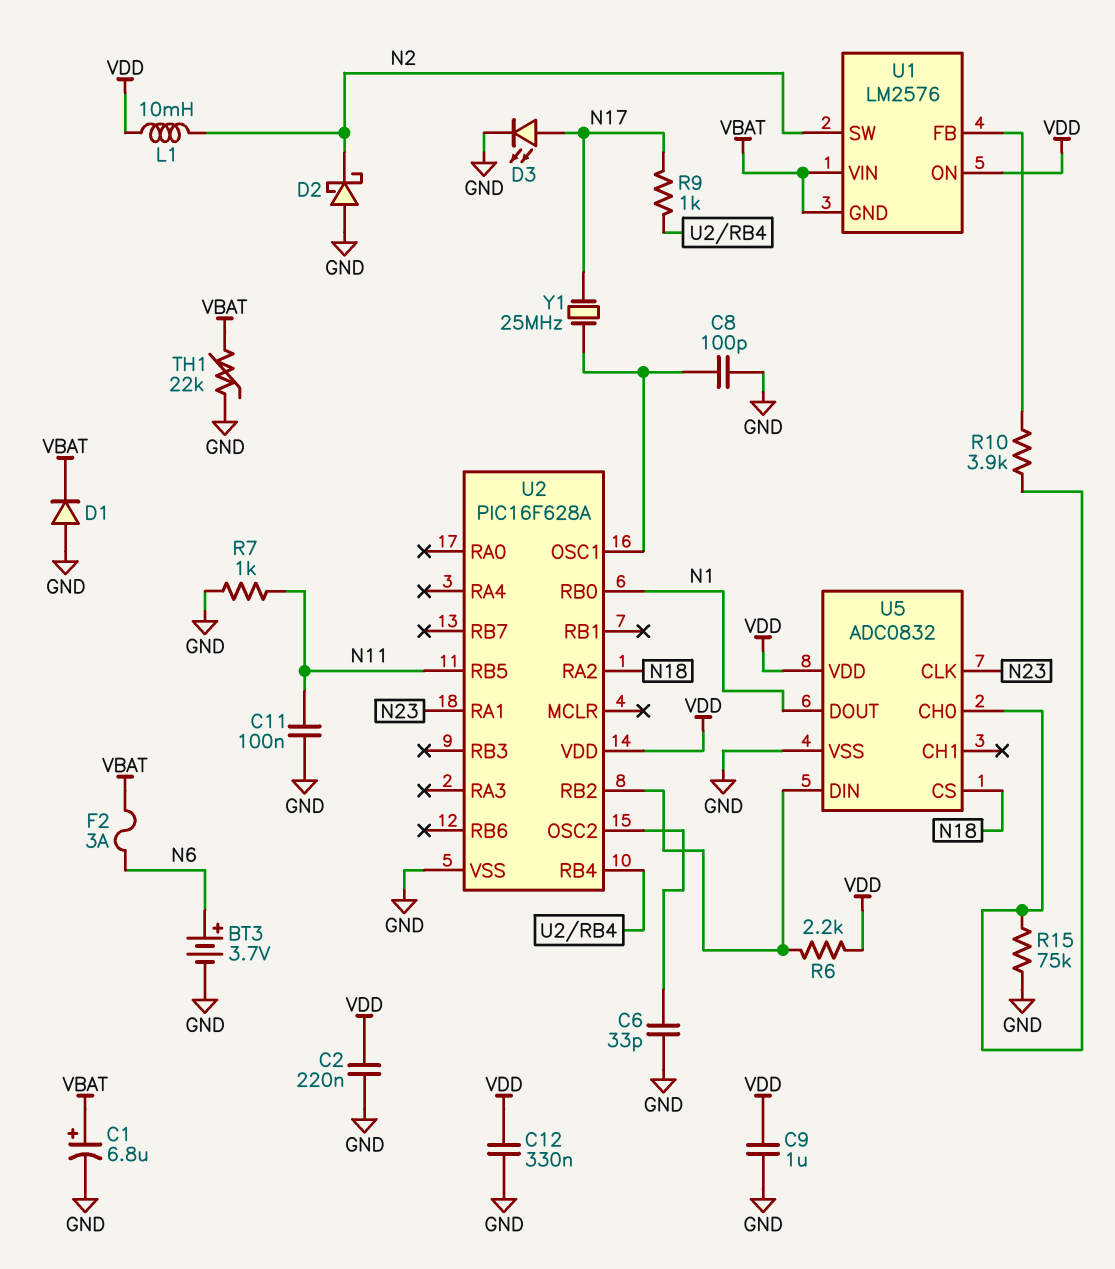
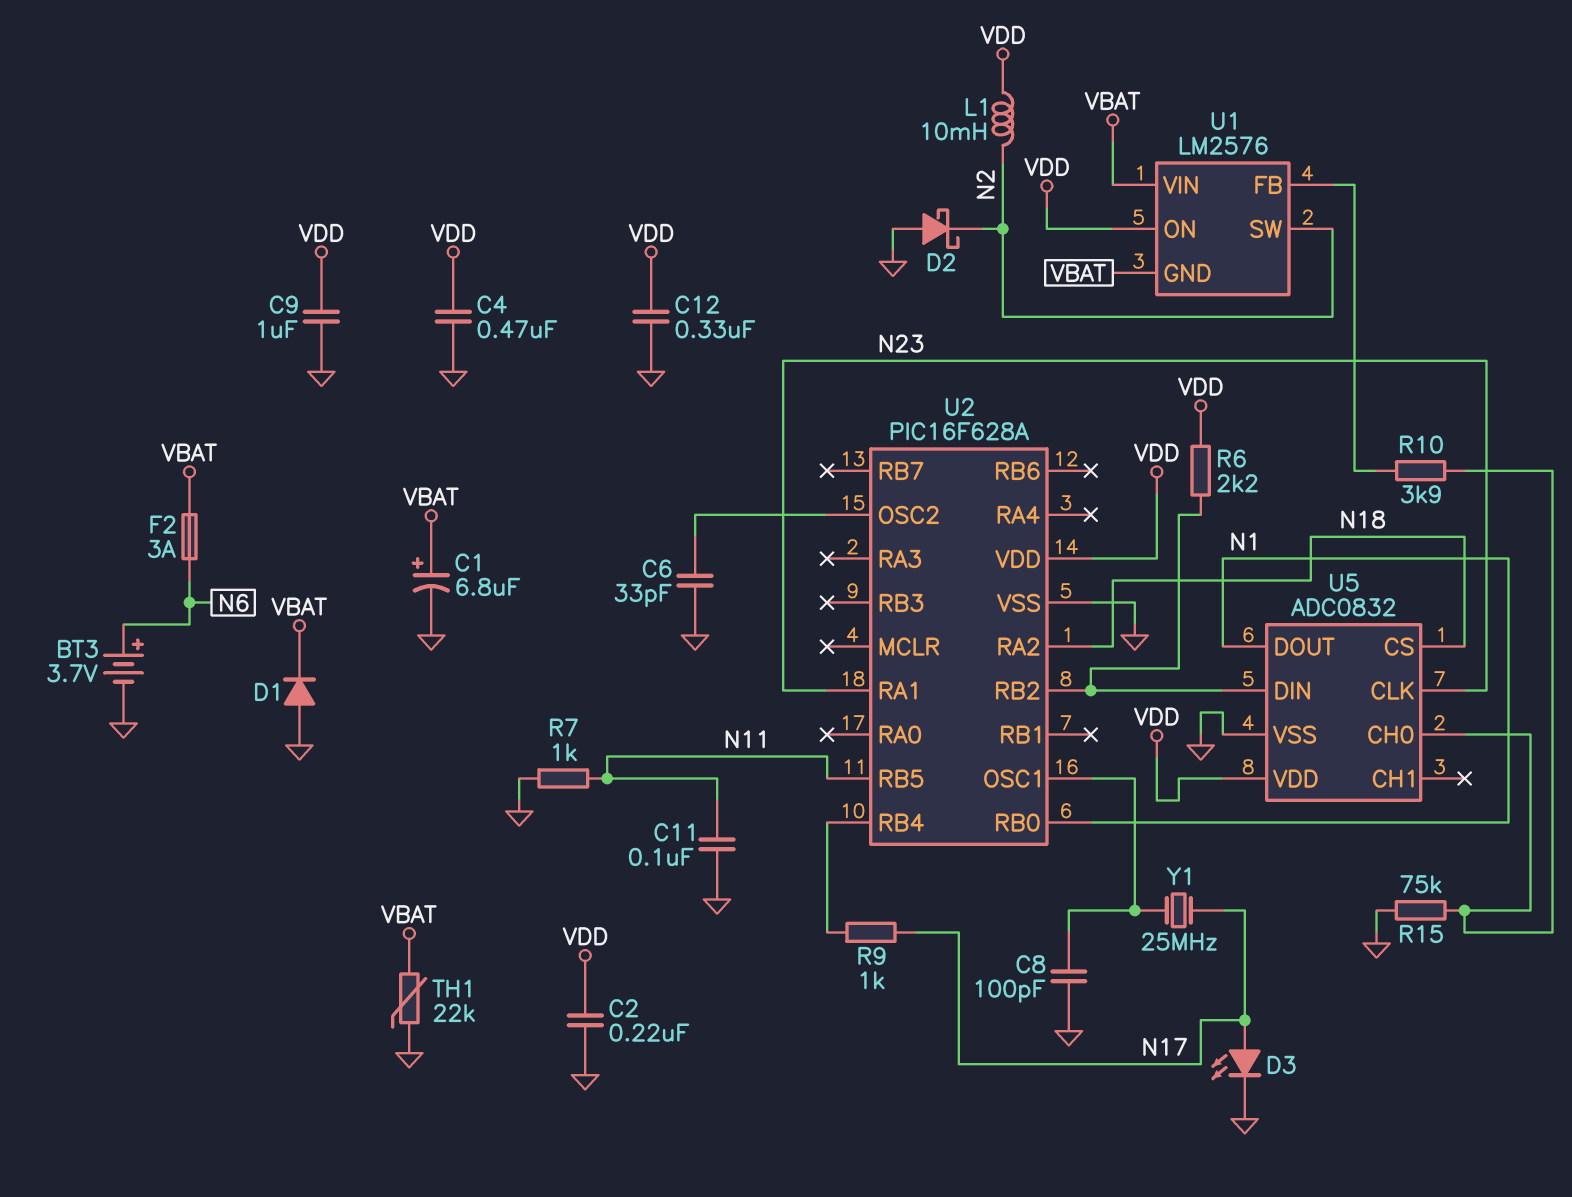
C4: none -> 470nF (GND, VDD)

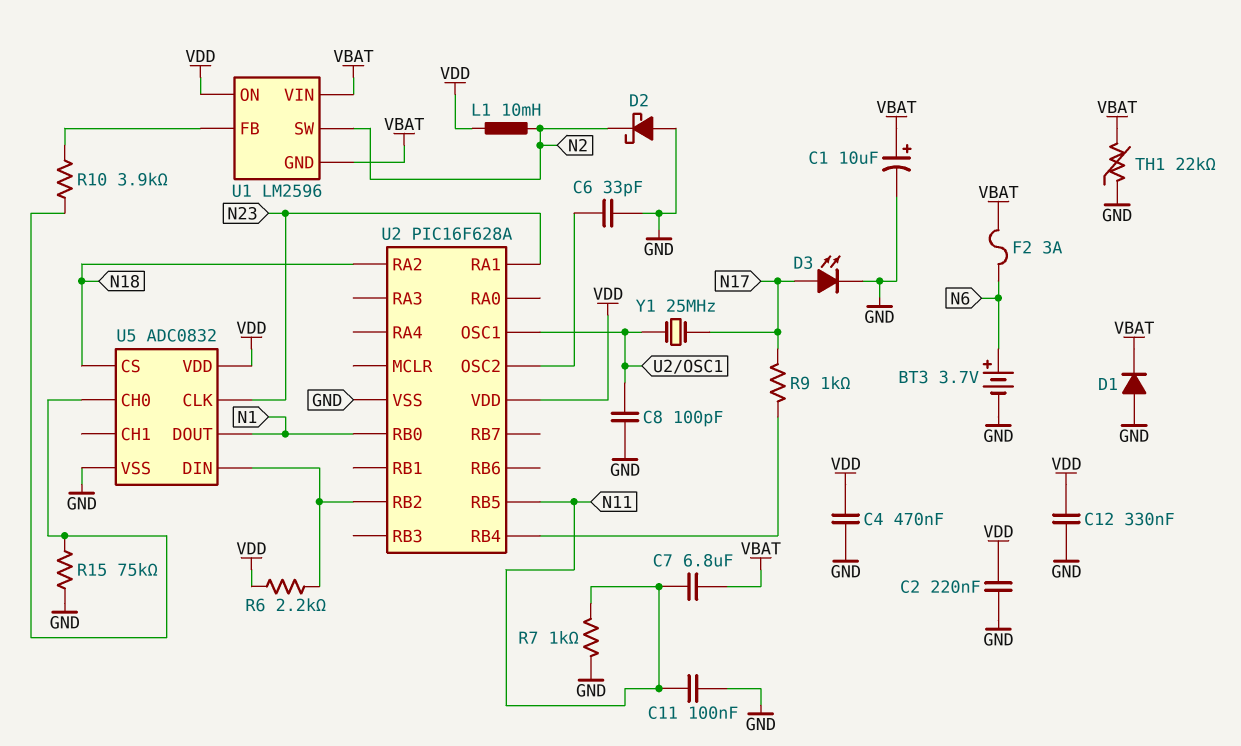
C1: 6.8uF (plus VBAT, minus GND) -> 10uF (plus VBAT, minus GND)
C7: none -> 6.8uF (N11, VBAT)
C9: 1uF (GND, VDD) -> none
U1: LM2576 -> LM2596

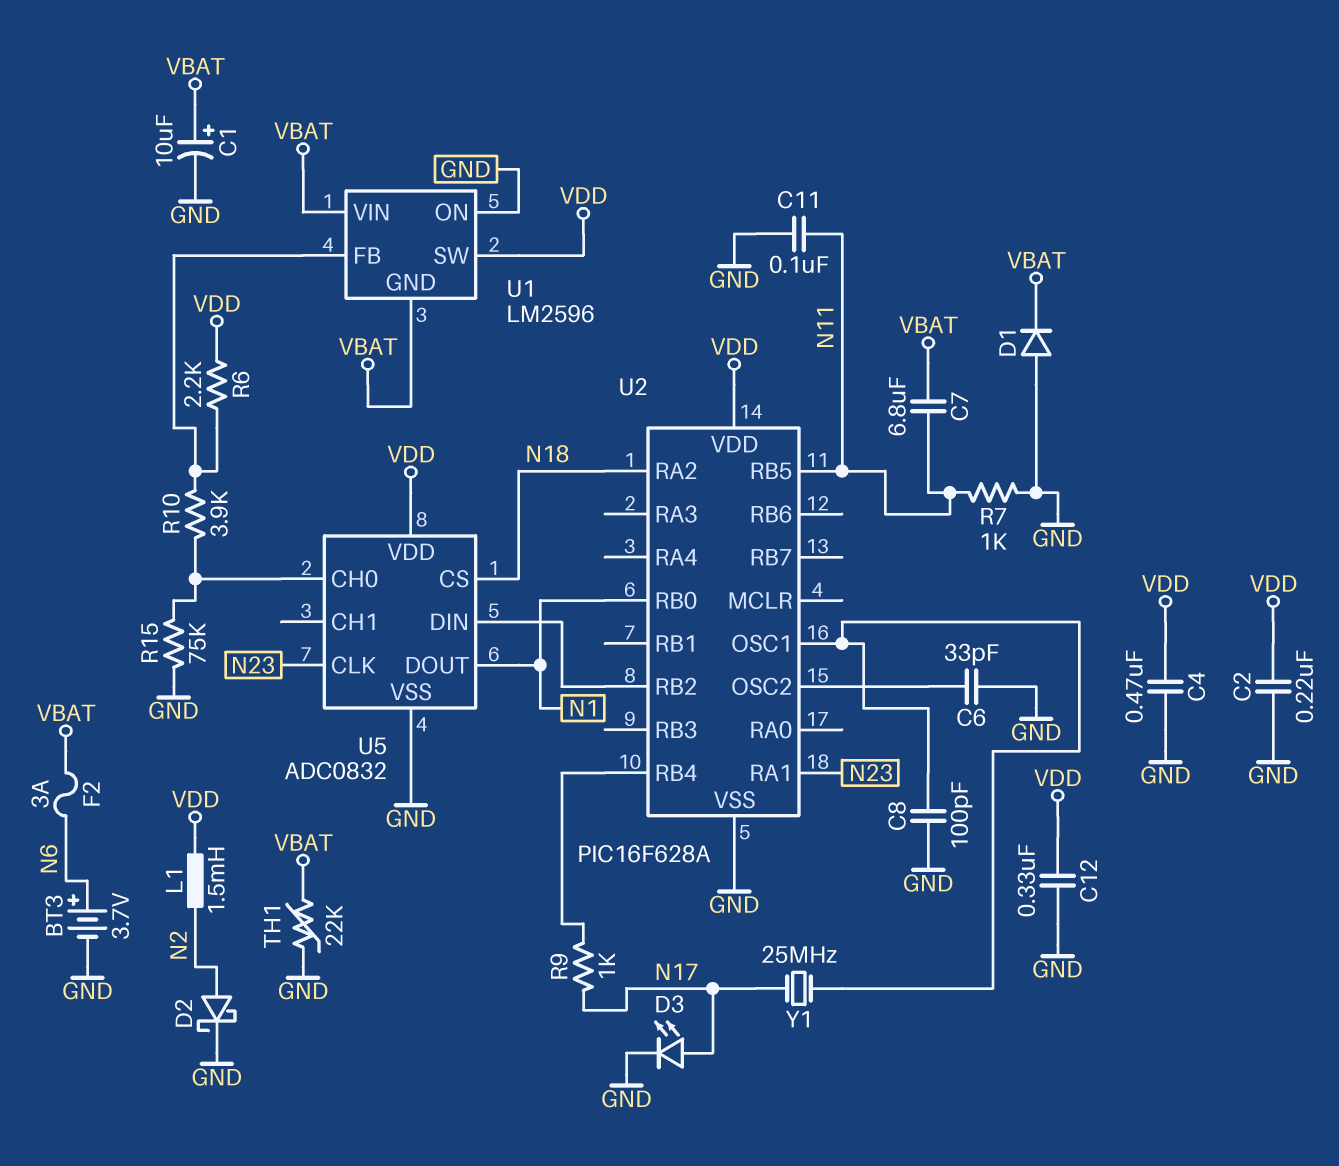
D2: schottky (A GND, K N2) -> schottky (A N2, K GND)
L1: 10mH (N2, VDD) -> 1.5mH (N2, VDD)
R6: 2.2k (U2/RB2, VDD) -> 2.2k (U1/FB, VDD)
U1 pin ON: VDD -> GND
U1 pin SW: N2 -> VDD

